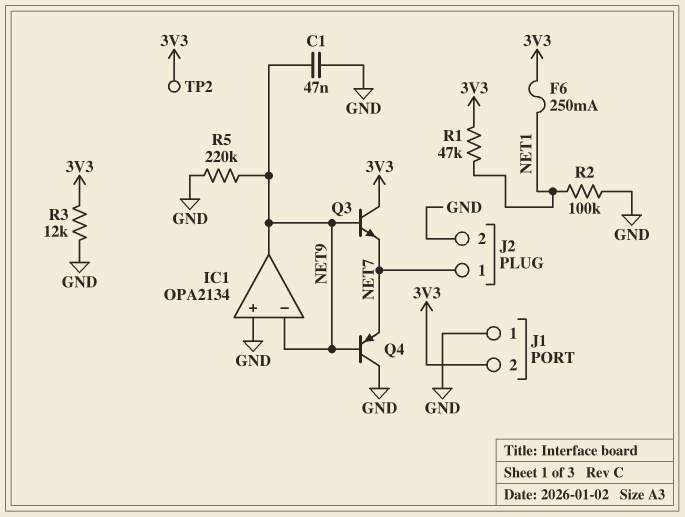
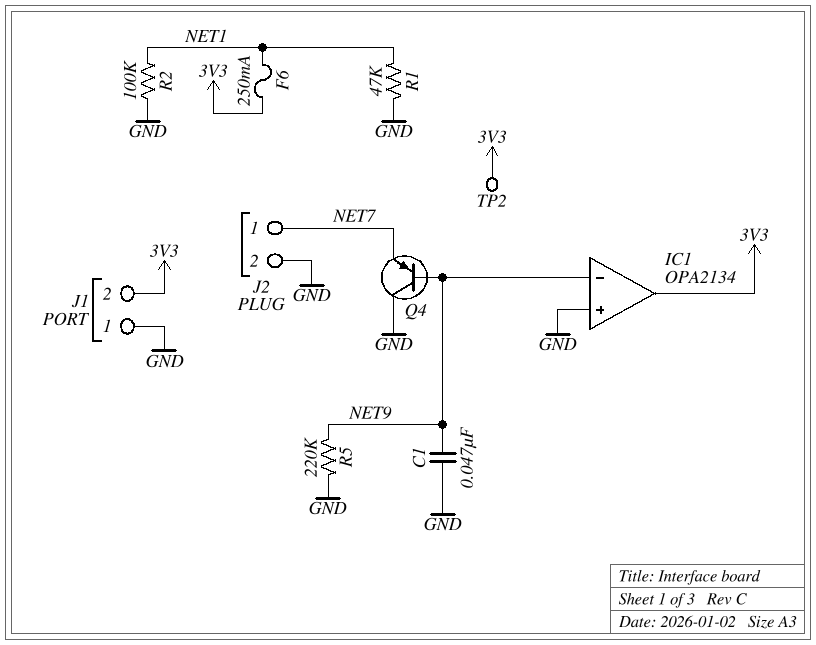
IC1 pin out: NET9 -> 3V3
Q3: NPN (B NET9, C 3V3, E NET7) -> none
R1: 47k (3V3, NET1) -> 47k (GND, NET1)
R3: 12k (3V3, GND) -> none

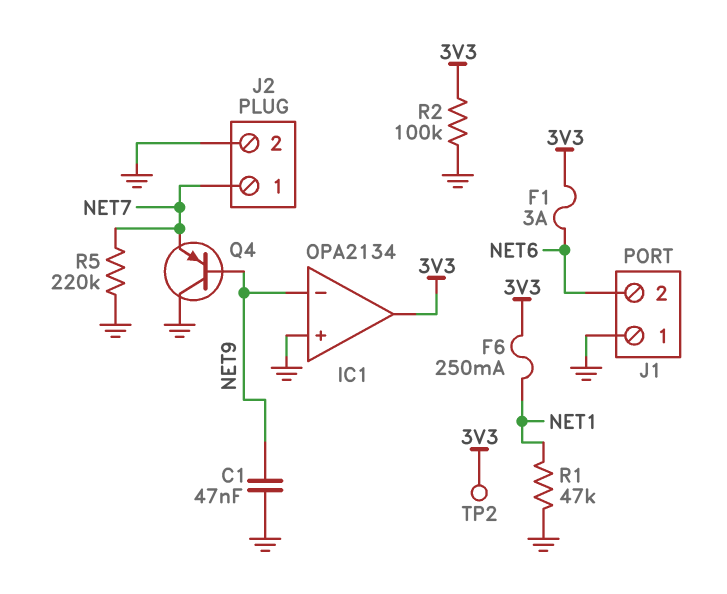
F1: none -> 3A (3V3, NET6)
J1 pin 2: 3V3 -> NET6
R2: 100k (GND, NET1) -> 100k (3V3, GND)
R5: 220k (GND, NET9) -> 220k (GND, NET7)

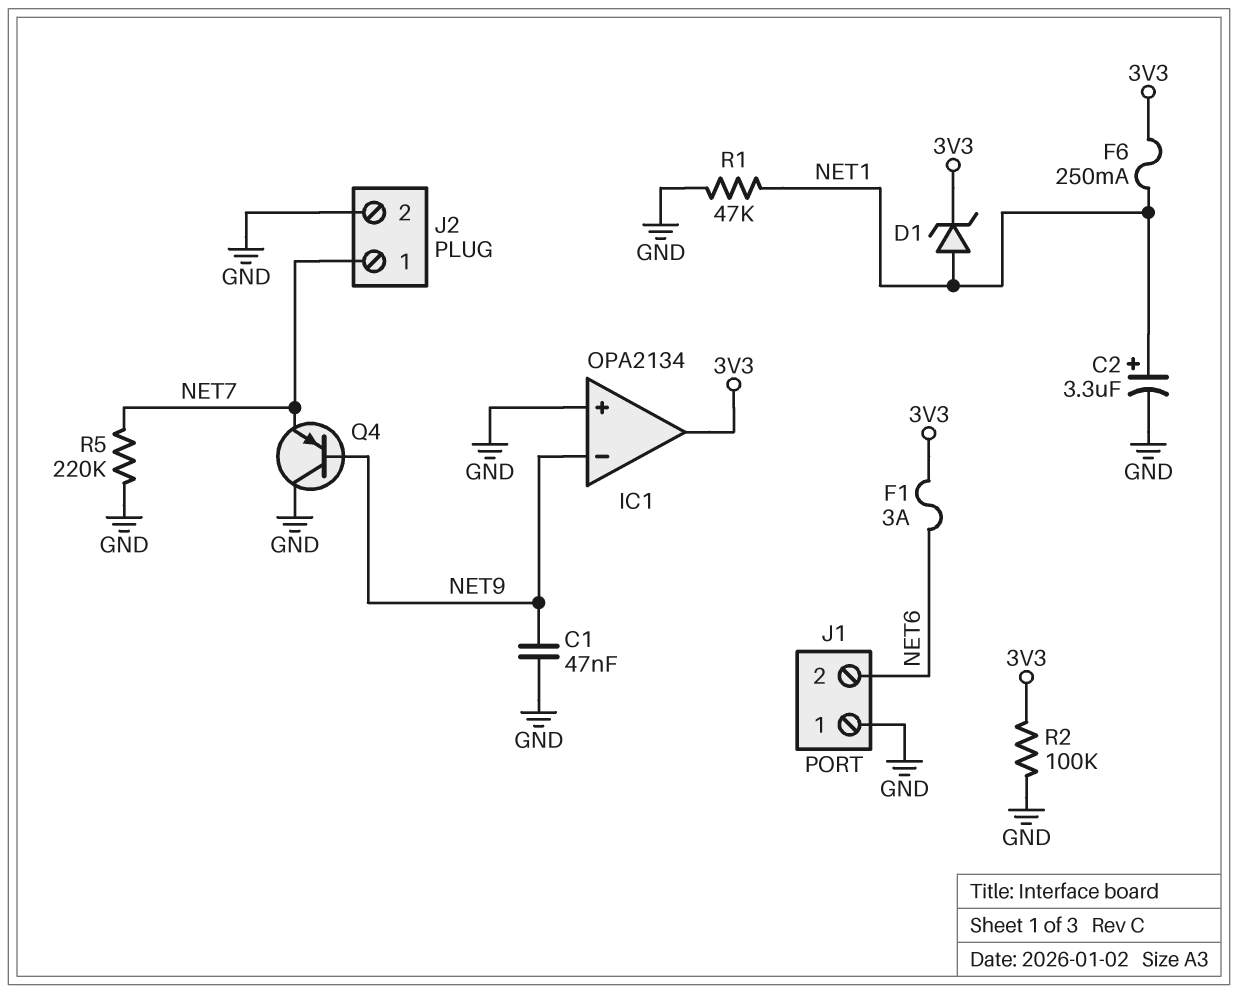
C2: none -> 3.3uF (plus NET1, minus GND)
D1: none -> zener (A NET1, K 3V3)
TP2: test point (3V3) -> none

